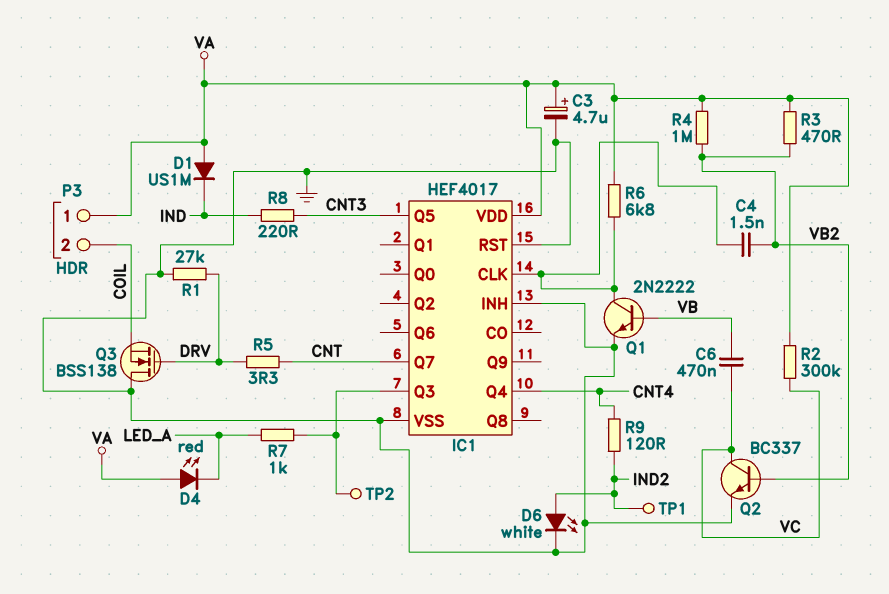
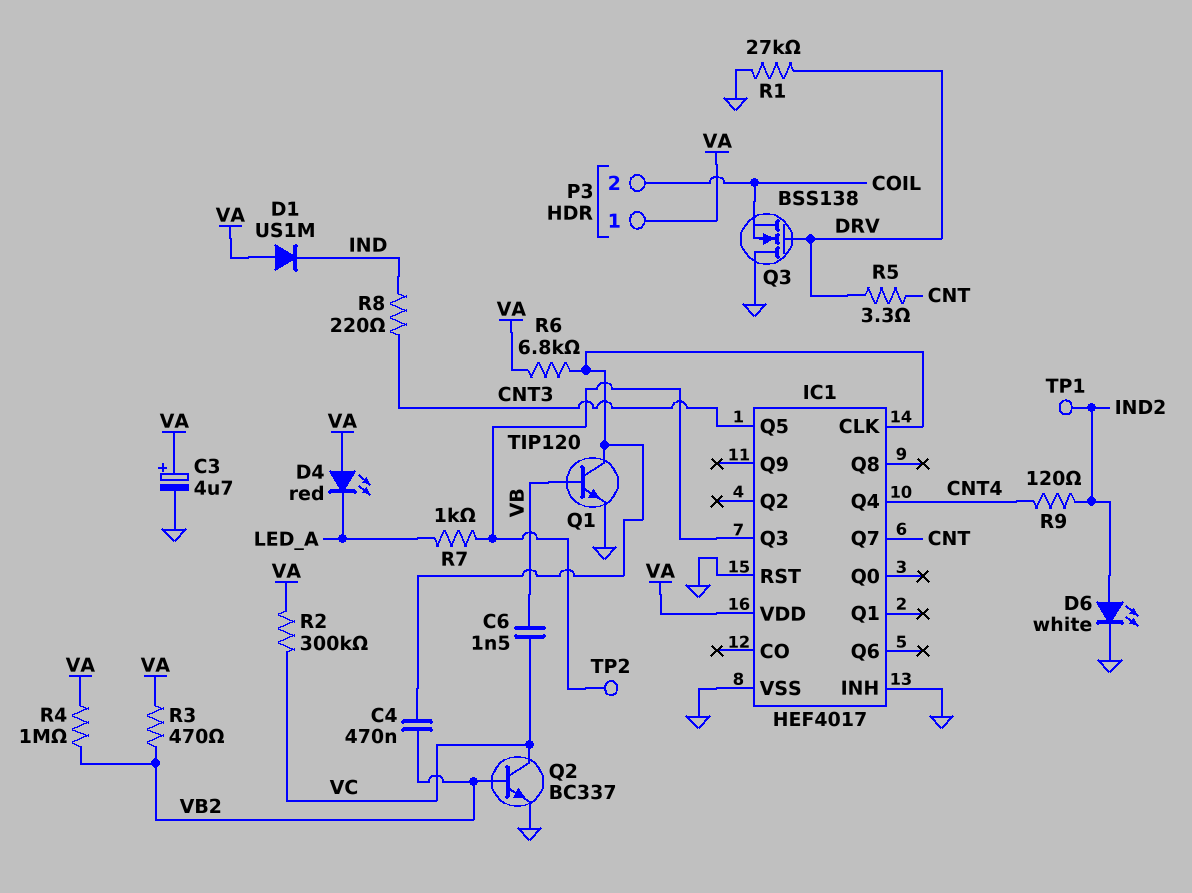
C4: 1.5nF (IC1/CLK, VB2) -> 470nF (IC1/CLK, VB2)
C6: 470nF (VB, VC) -> 1.5nF (VB, VC)
Q1: NPN 2N2222 (B VB, C IC1/CLK, E GND) -> NPN TIP120 (B VB, C IC1/CLK, E GND)

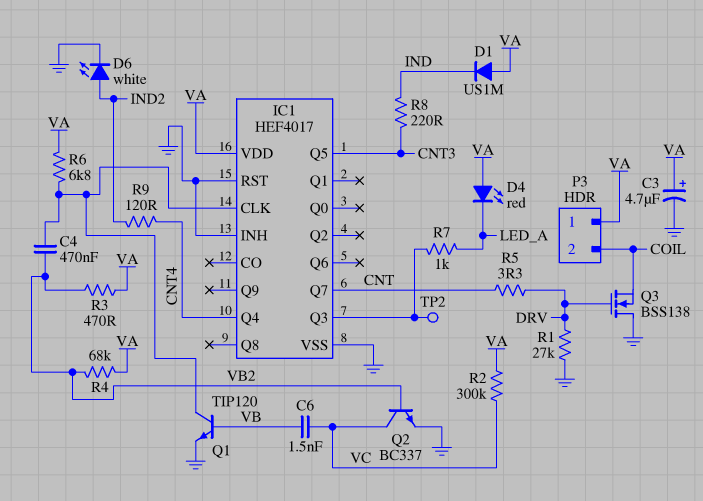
R4: 1M (VA, VB2) -> 68k (VA, VB2)
TP1: test point (IND2) -> none

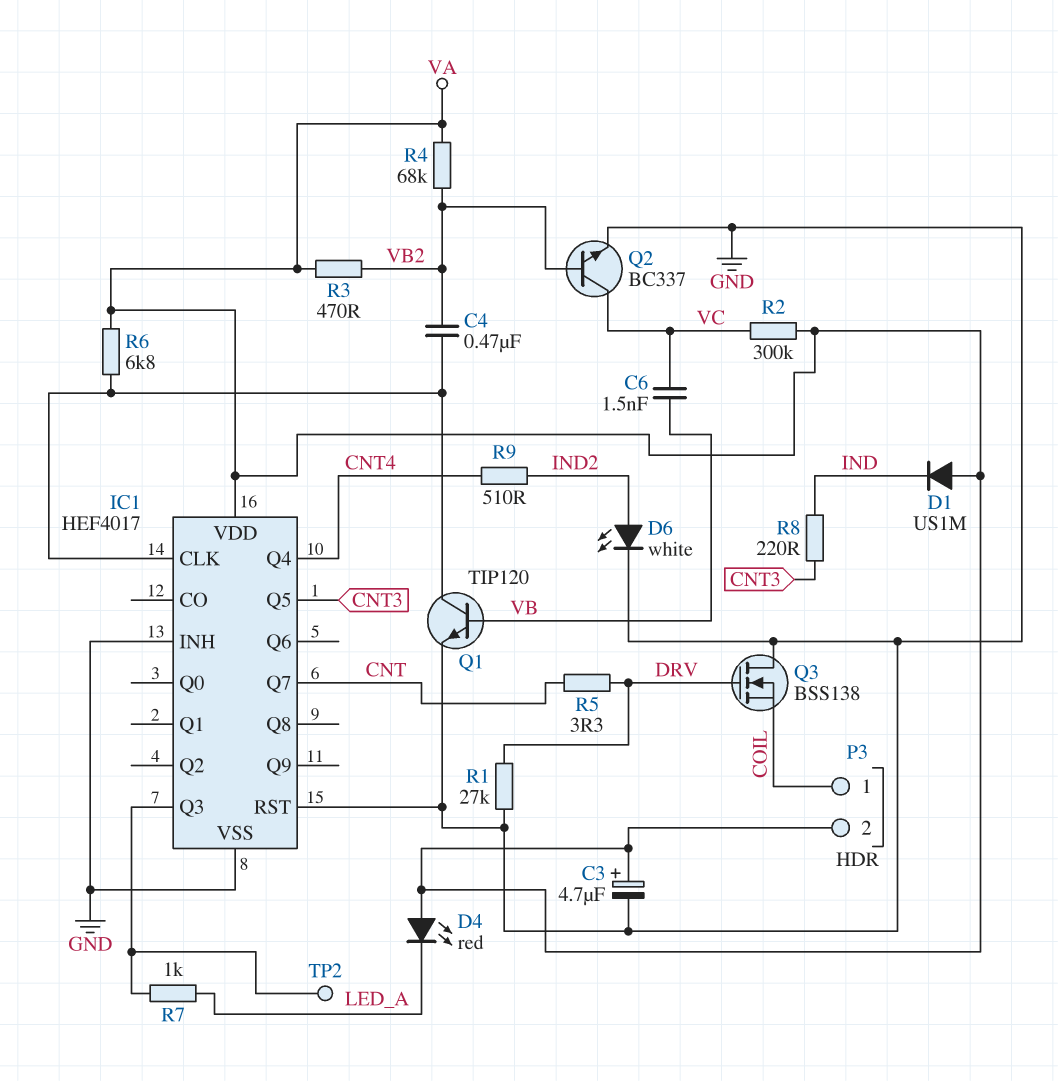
P3 pin 1: VA -> COIL
P3 pin 2: COIL -> VA
R9: 120 (CNT4, IND2) -> 510 (CNT4, IND2)

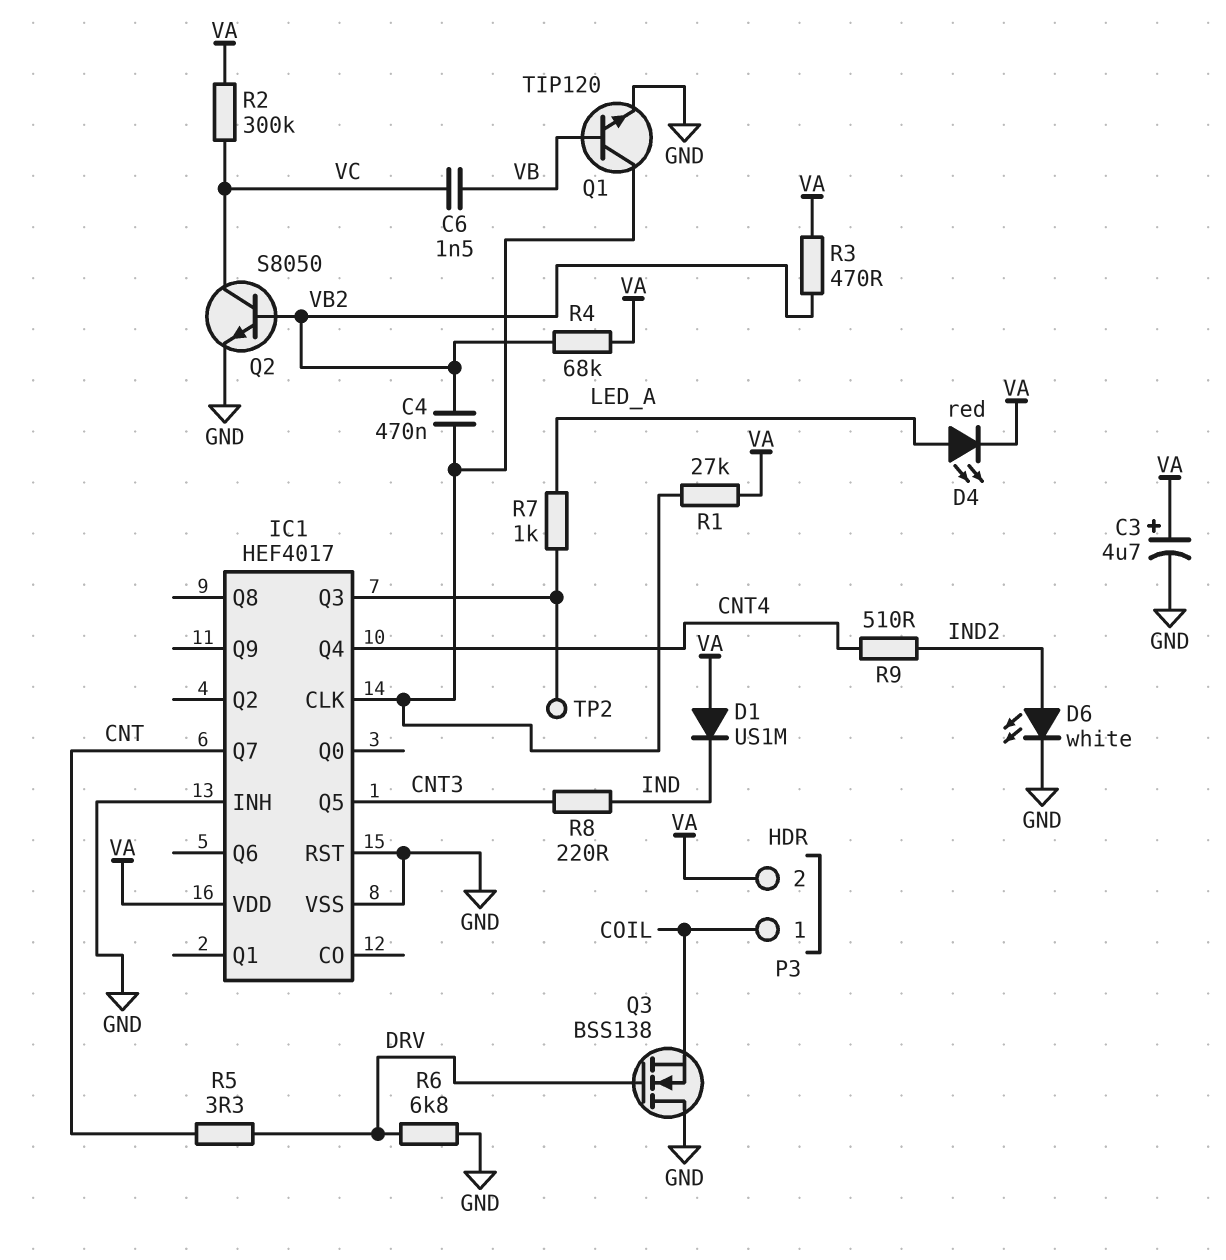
D4: LED red (A VA, K LED_A) -> LED red (A LED_A, K VA)
Q2: NPN BC337 (B VB2, C VC, E GND) -> NPN S8050 (B VB2, C VC, E GND)
R1: 27k (DRV, GND) -> 27k (IC1/CLK, VA)
R6: 6.8k (IC1/CLK, VA) -> 6.8k (DRV, GND)

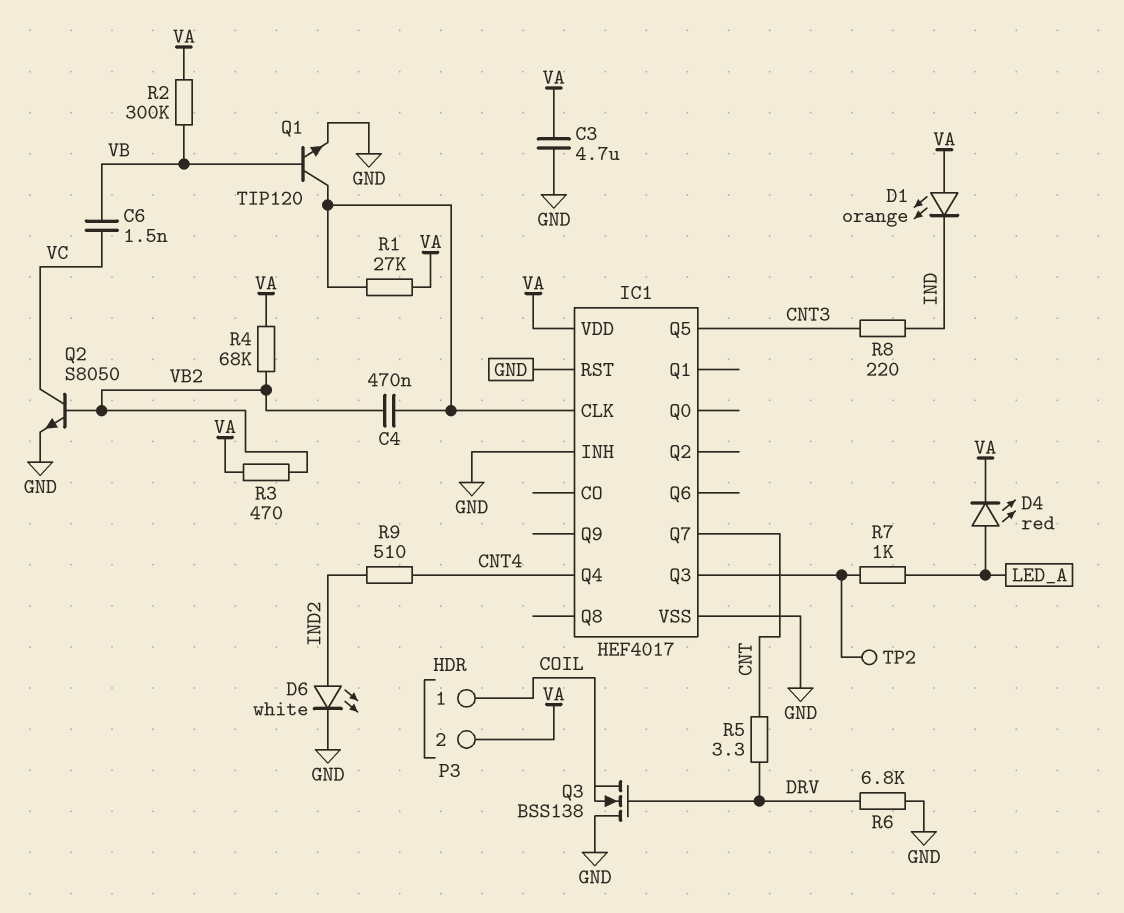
C3: 4.7uF (plus VA, minus GND) -> 4.7uF (GND, VA)
D1: diode US1M (A VA, K IND) -> LED orange (A VA, K IND)
R2: 300k (VA, VC) -> 300k (VA, VB)

